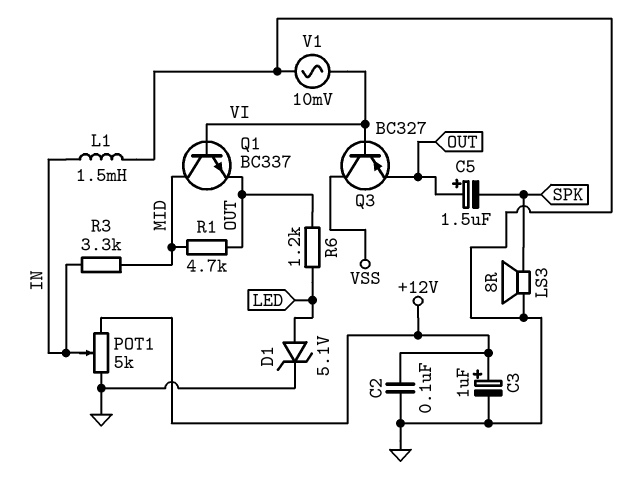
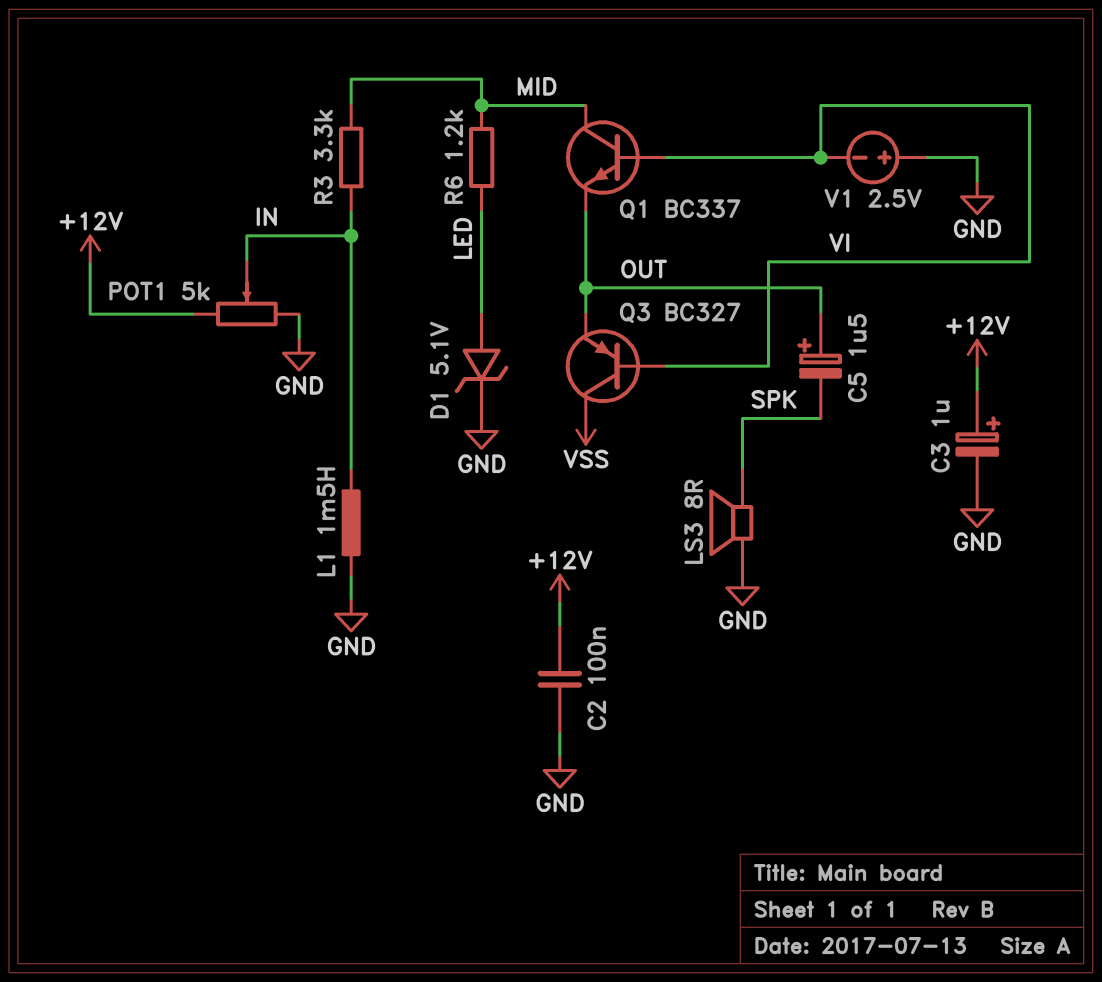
R1: 4.7k (MID, OUT) -> none
R6: 1.2k (LED, OUT) -> 1.2k (LED, MID)
V1: AC 10mV (GND, VI) -> 2.5V (plus GND, minus VI)

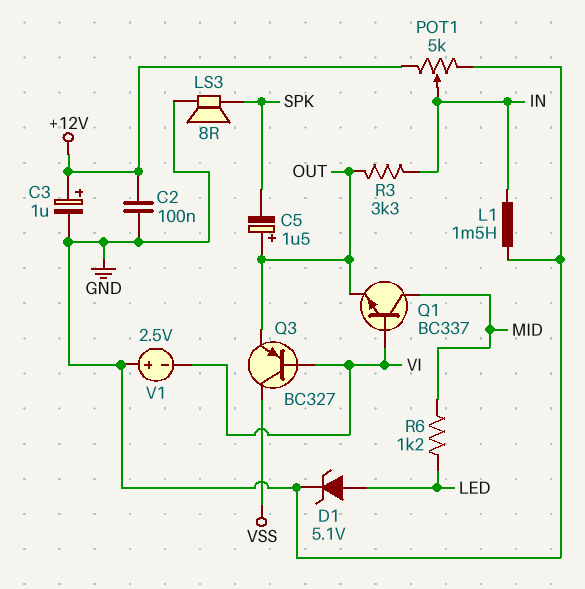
R3: 3.3k (IN, MID) -> 3.3k (IN, OUT)

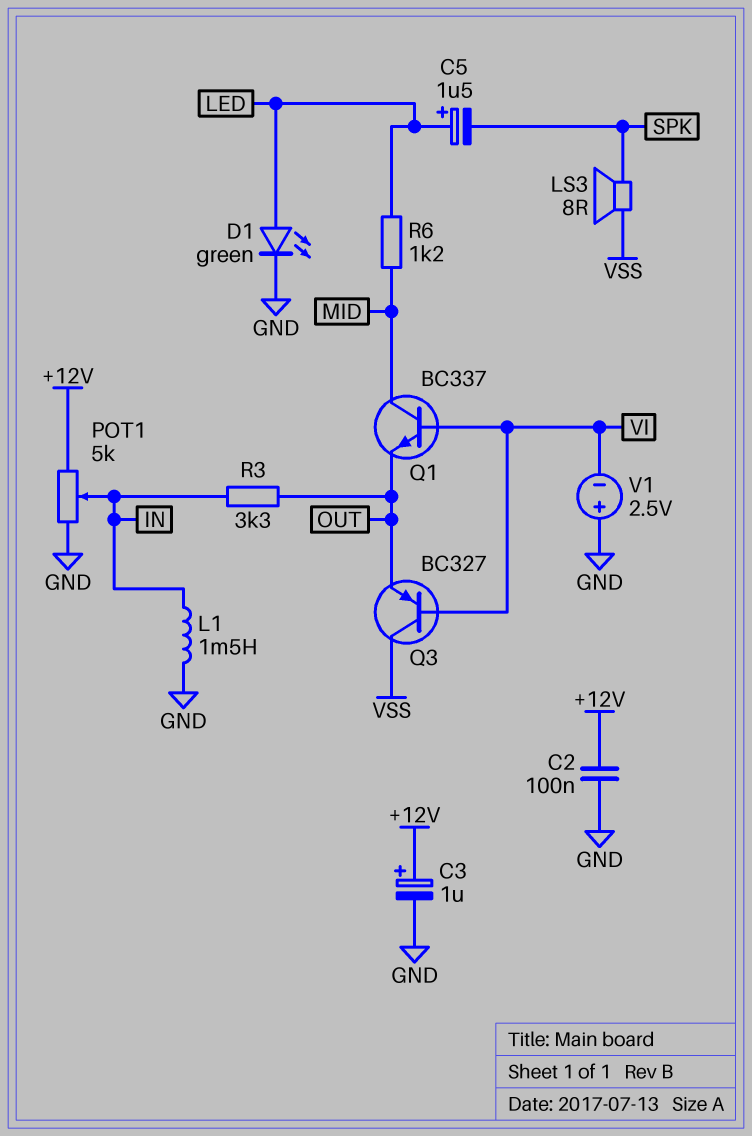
C5: 1.5uF (plus OUT, minus SPK) -> 1.5uF (plus LED, minus SPK)
D1: zener 5.1V (A LED, K GND) -> LED green (A LED, K GND)
LS3: speaker 8R (GND, SPK) -> speaker 8R (SPK, VSS)

